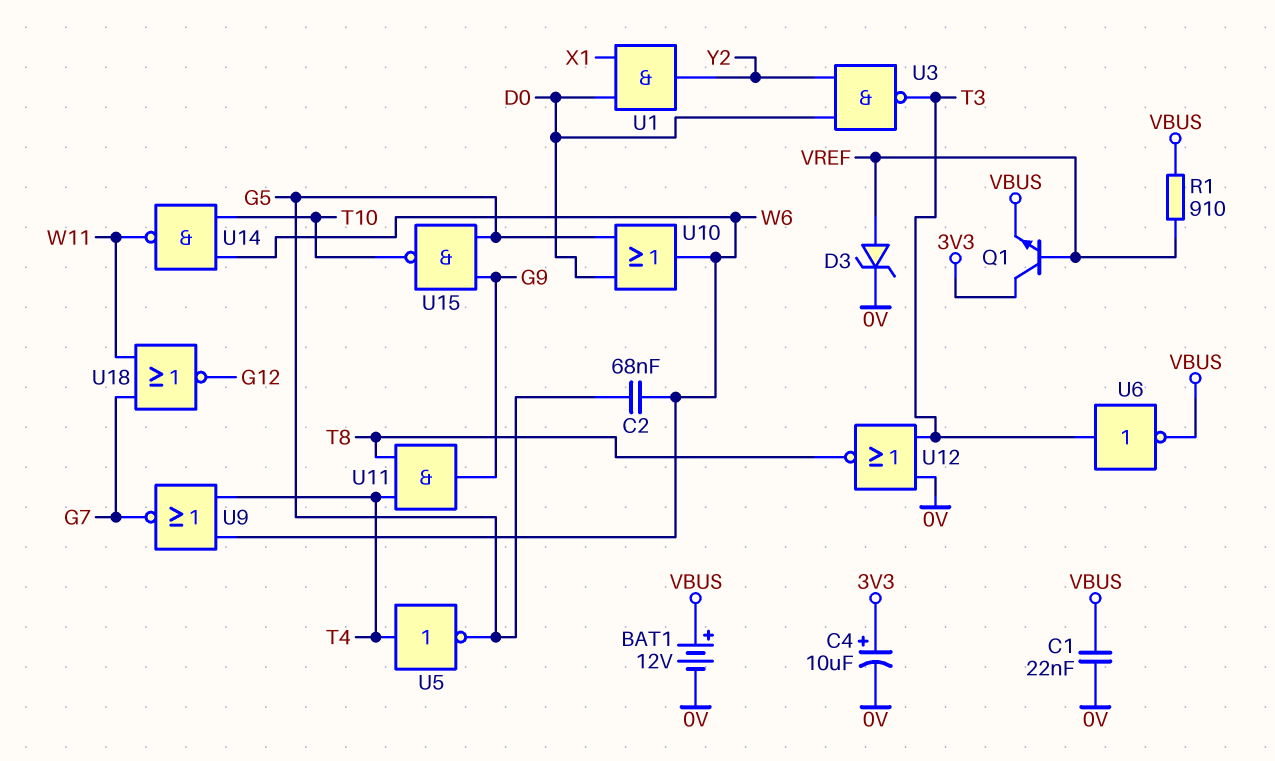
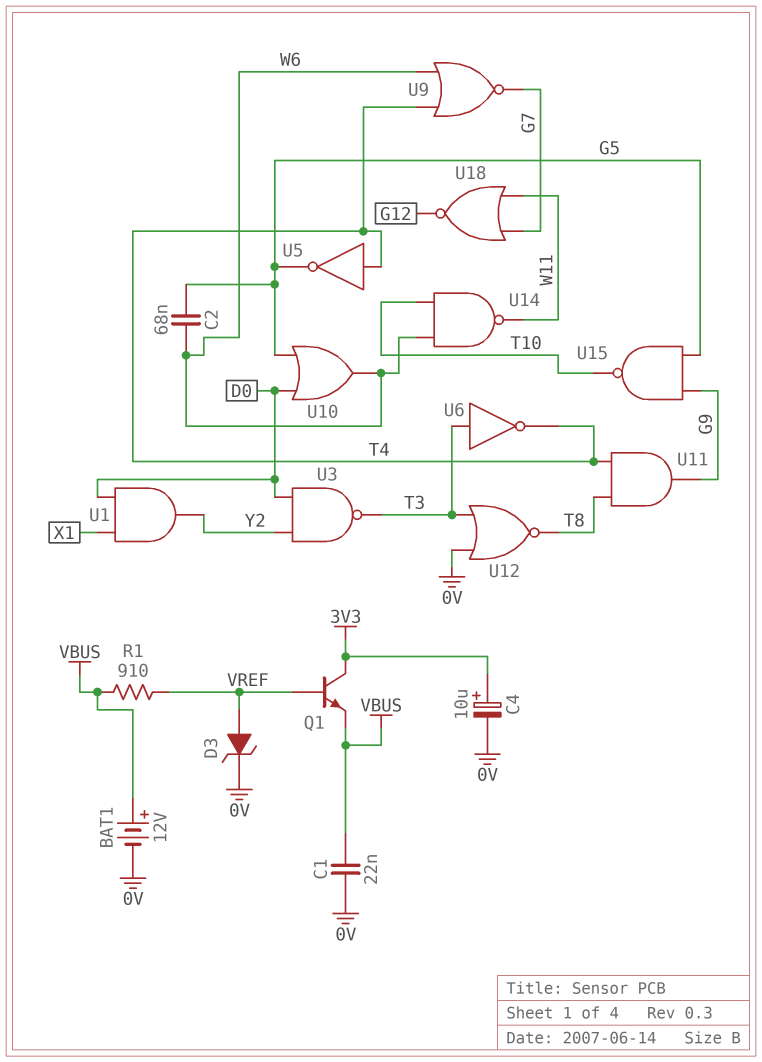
U6: NOT (in T3, out VBUS) -> NOT (in T3, out T4)

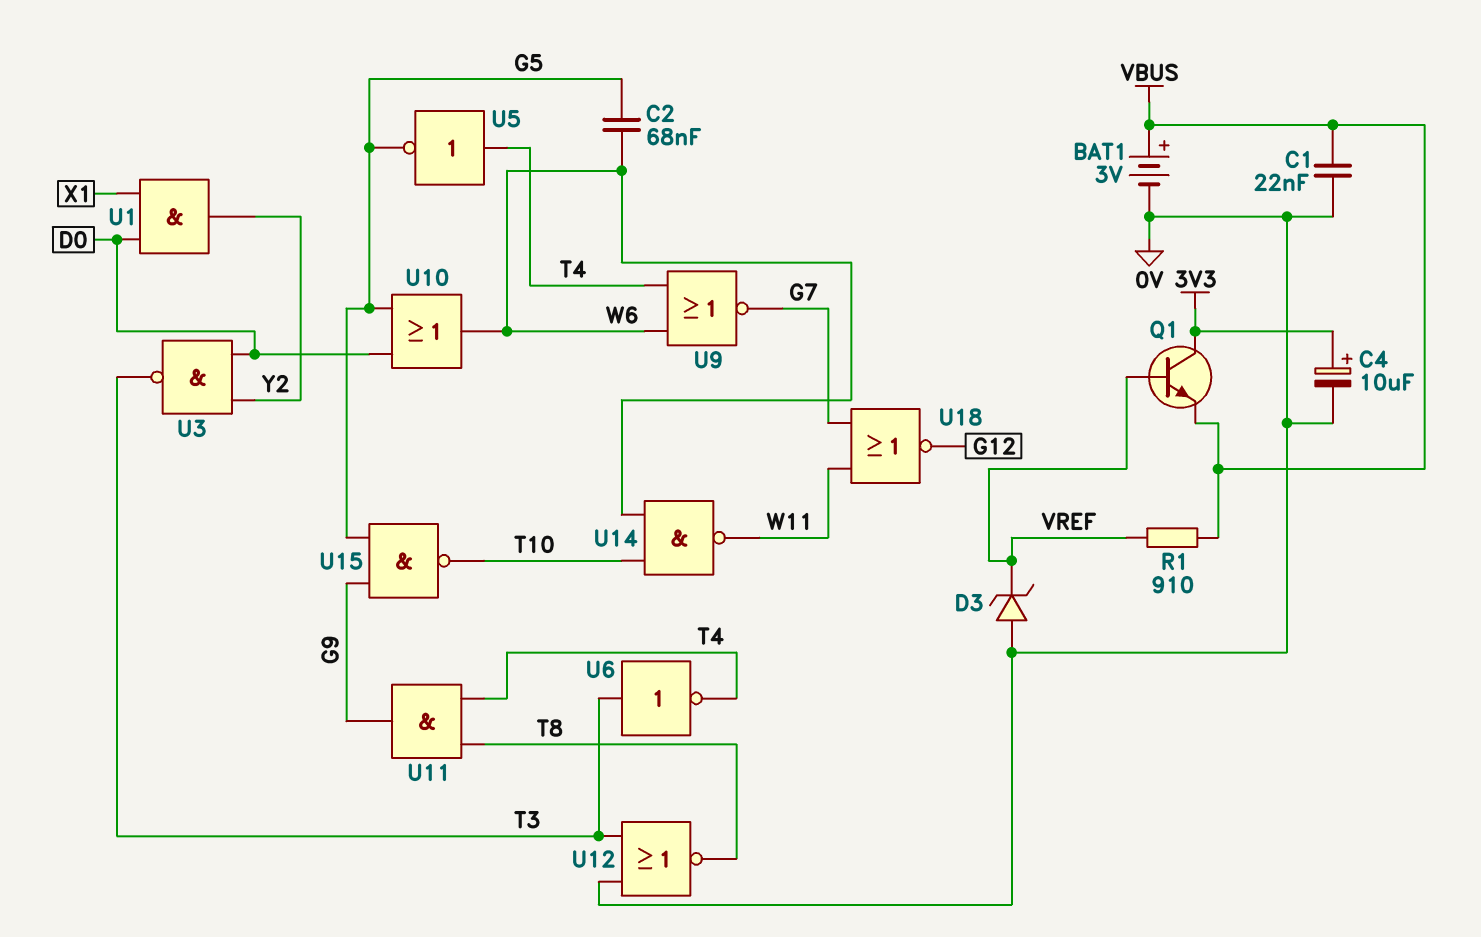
BAT1: 12V (plus VBUS, minus 0V) -> 3V (plus VBUS, minus 0V)
D3: zener (A VREF, K 0V) -> zener (A 0V, K VREF)

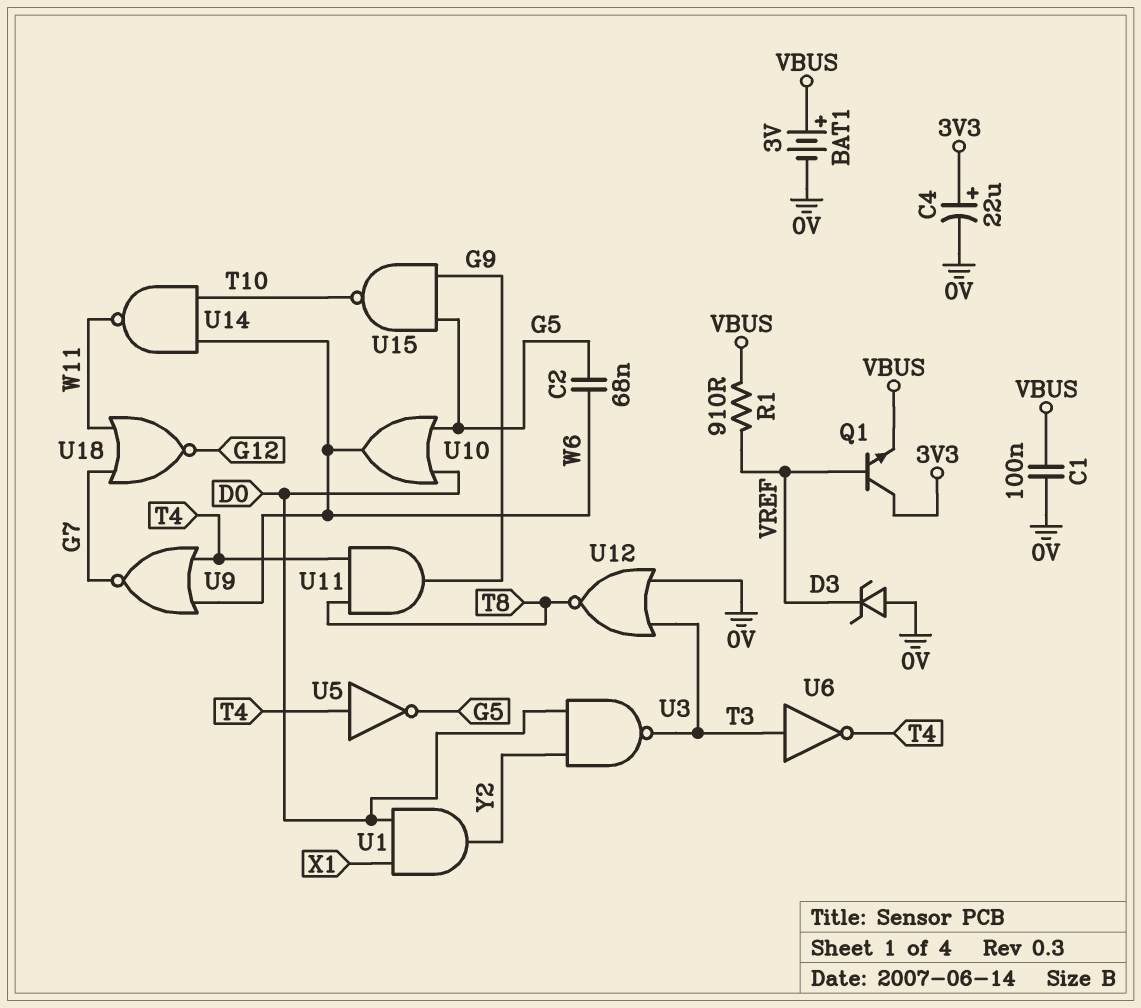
C1: 22nF (0V, VBUS) -> 100nF (0V, VBUS)
C4: 10uF (plus 3V3, minus 0V) -> 22uF (plus 3V3, minus 0V)

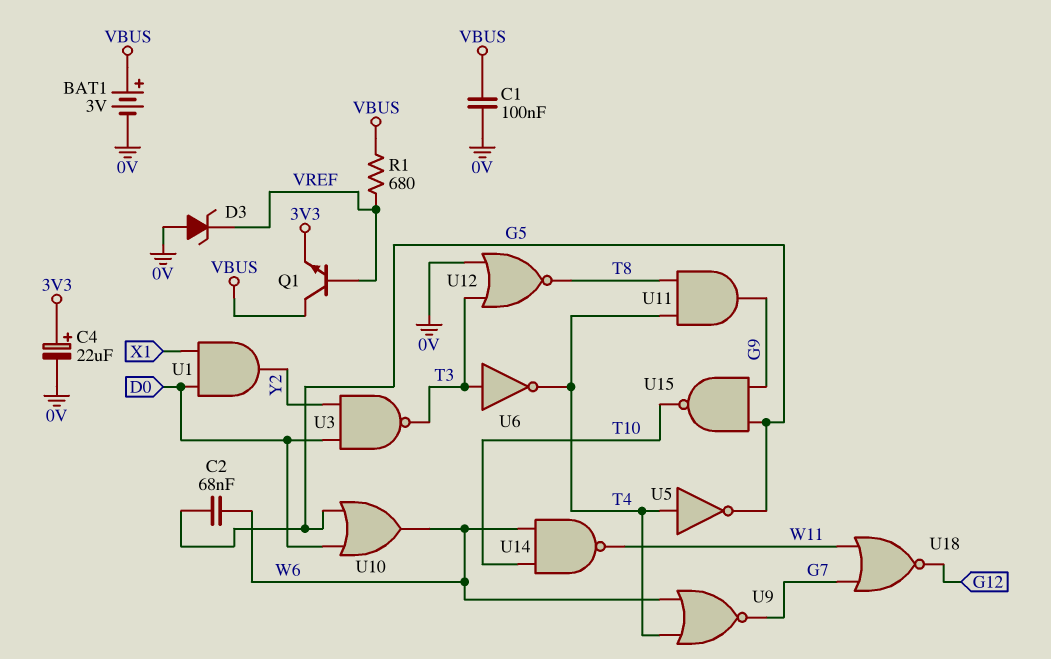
Q1: NPN (B VREF, C 3V3, E VBUS) -> NPN (B VREF, C VBUS, E 3V3)
R1: 910 (VBUS, VREF) -> 680 (VBUS, VREF)

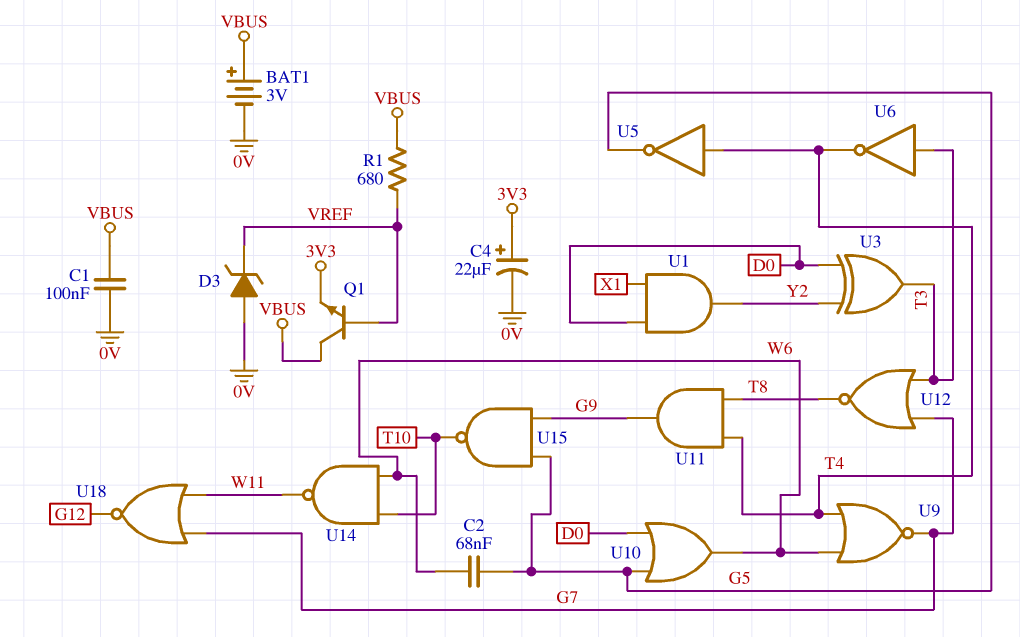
U3: NAND (in D0, in Y2, out T3) -> XOR (in D0, in Y2, out T3)
U12: NOR (in 0V, in T3, out T8) -> NOR (in G7, in T3, out T8)

